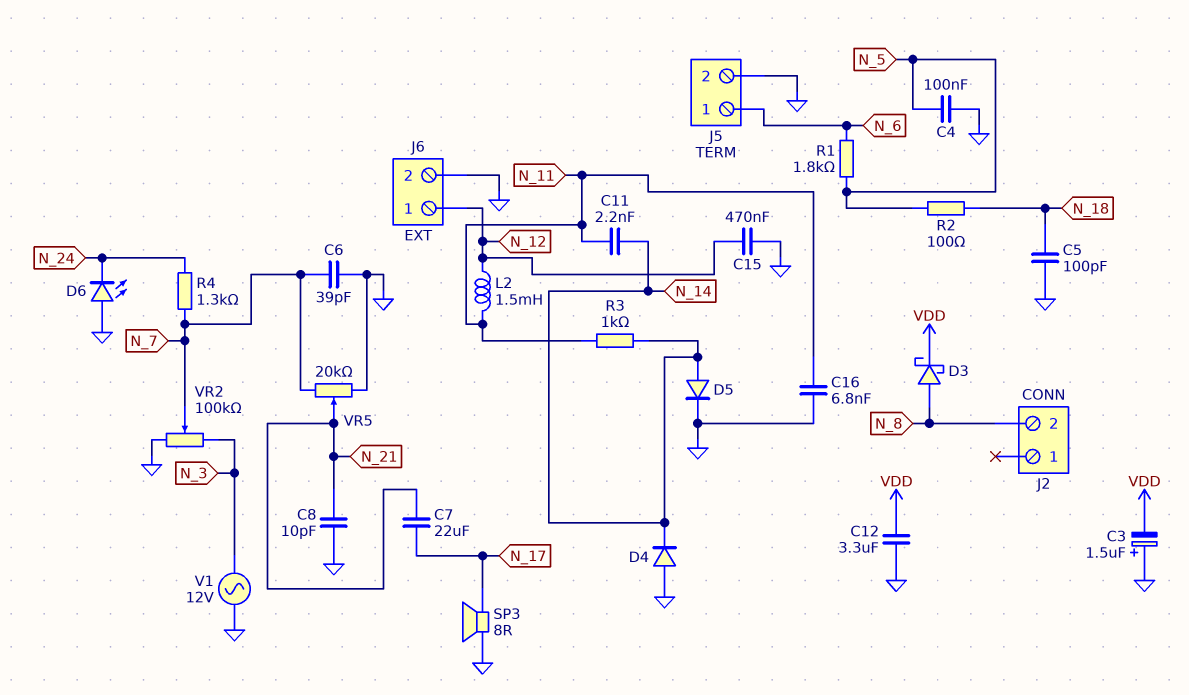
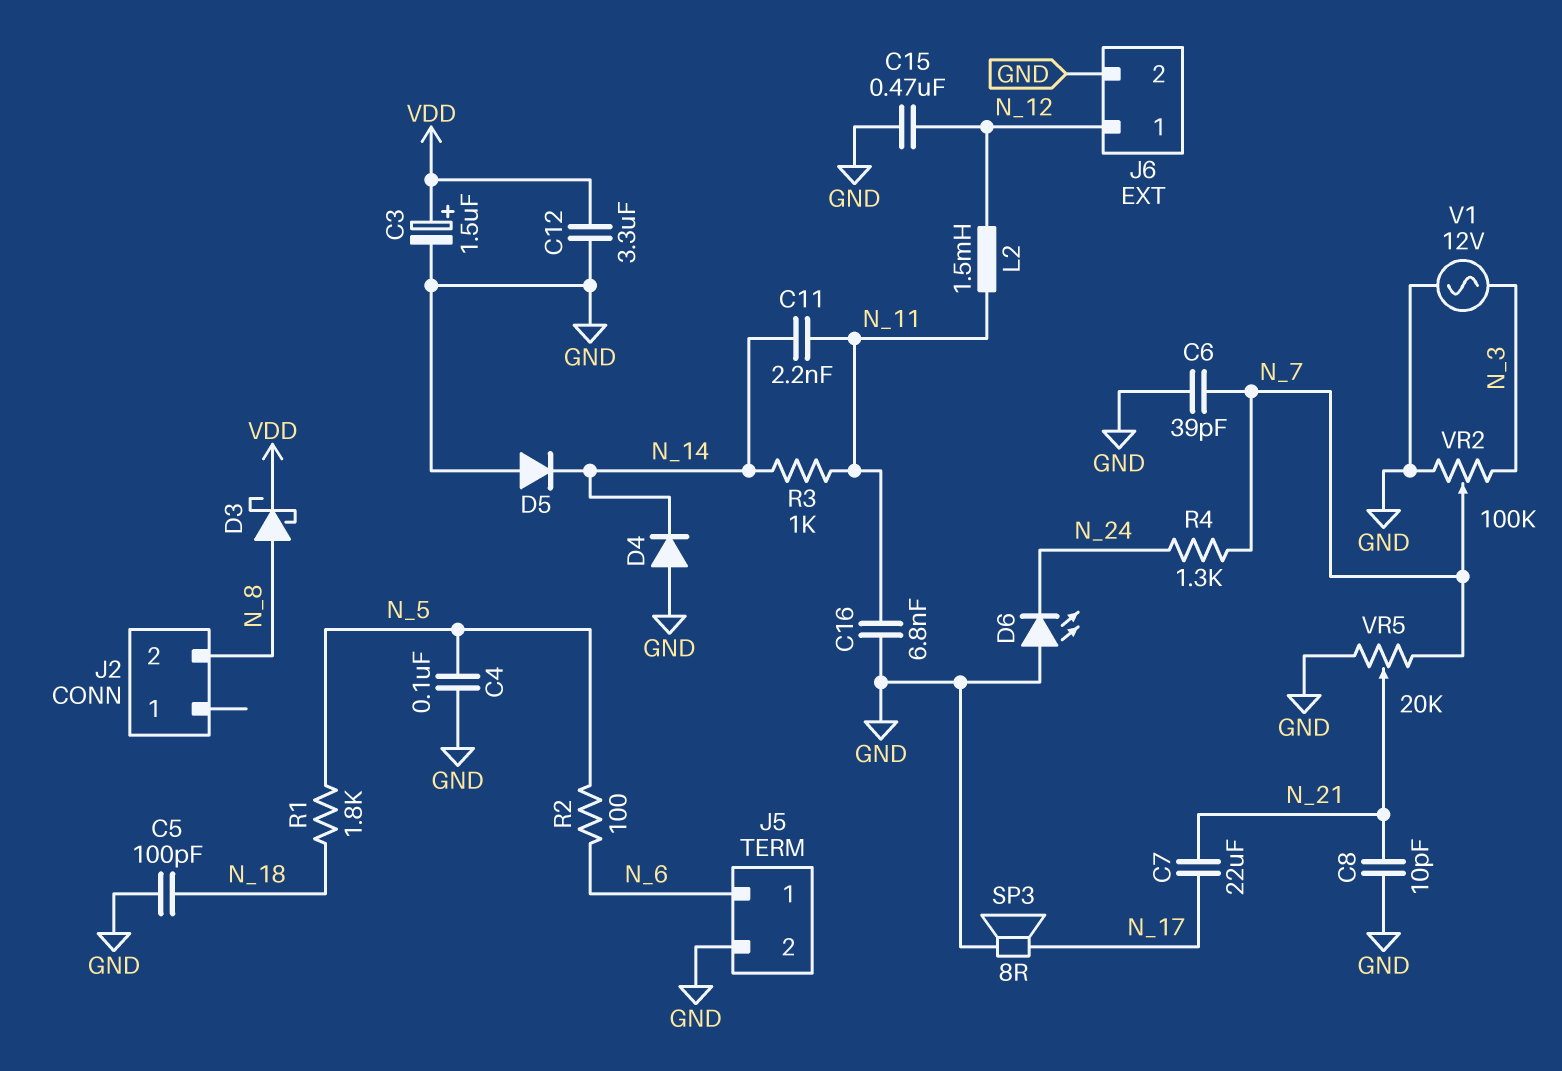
C3: 1.5uF (plus GND, minus VDD) -> 1.5uF (plus VDD, minus GND)
D5: diode (A N_14, K GND) -> diode (A GND, K N_14)
R1: 1.8k (N_5, N_6) -> 1.8k (N_5, N_18)
R2: 100 (N_5, N_18) -> 100 (N_5, N_6)

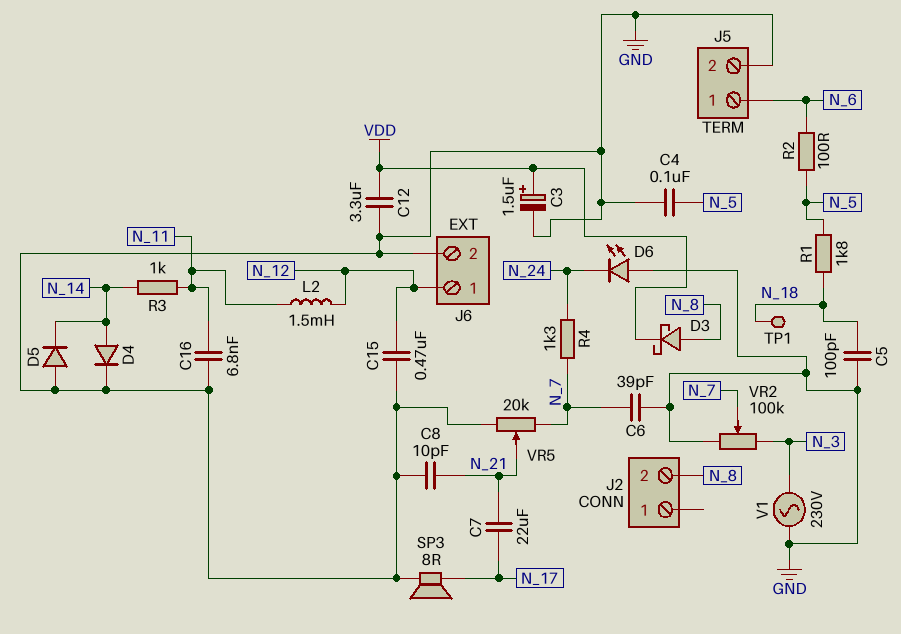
C11: 2.2nF (N_11, N_14) -> none
D4: diode (A GND, K N_14) -> diode (A N_14, K GND)
TP1: none -> test point (N_18)
V1: AC 12V (GND, N_3) -> AC 230V (GND, N_3)

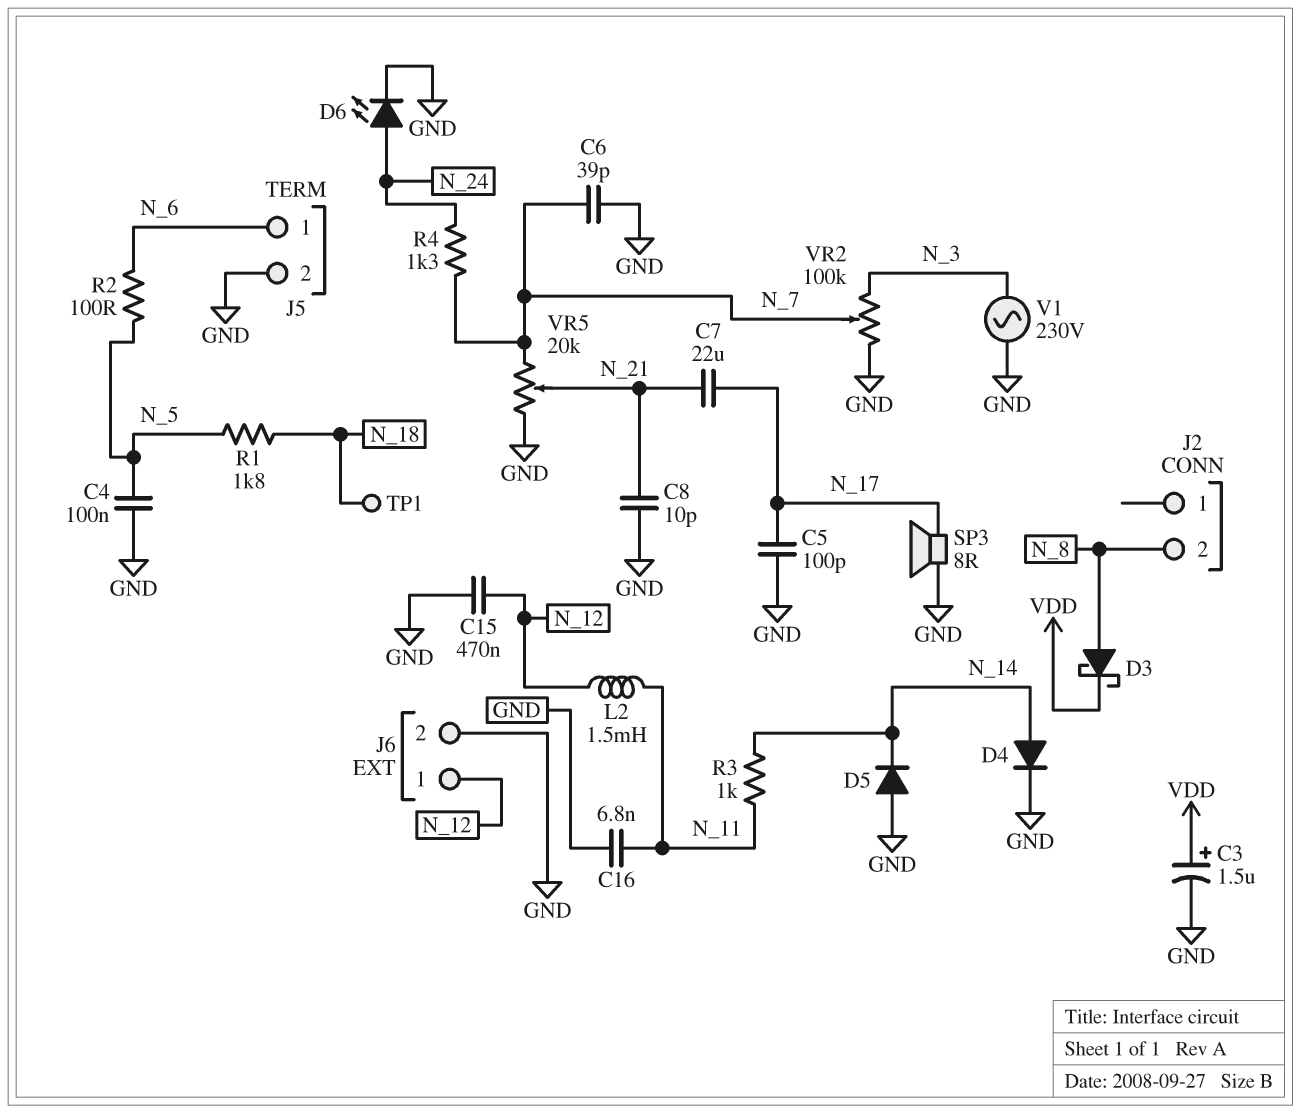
C5: 100pF (GND, N_18) -> 100pF (GND, N_17)
C12: 3.3uF (GND, VDD) -> none
D6: LED (A GND, K N_24) -> LED (A N_24, K GND)

